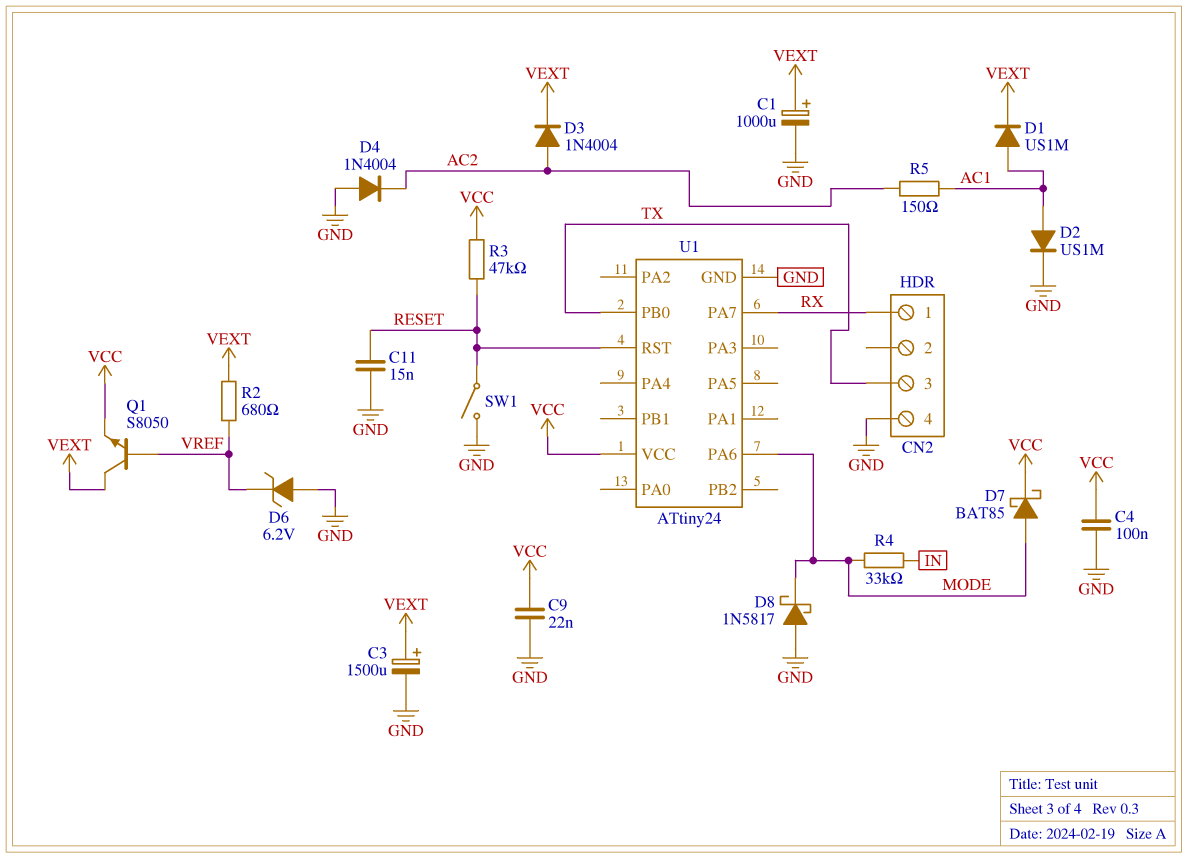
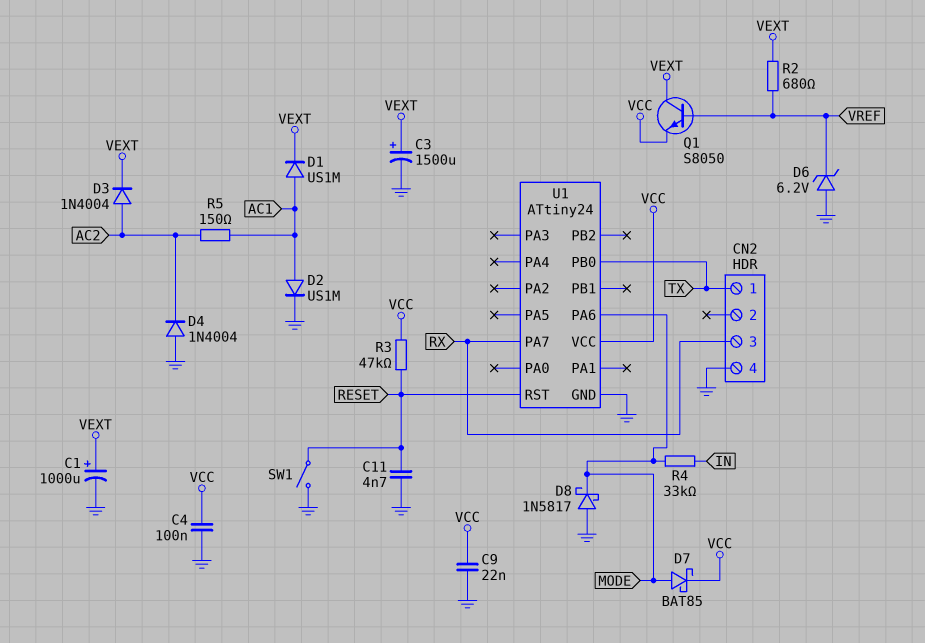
C11: 15nF (GND, RESET) -> 4.7nF (GND, RESET)
CN2 pin 1: RX -> TX
CN2 pin 3: TX -> RX

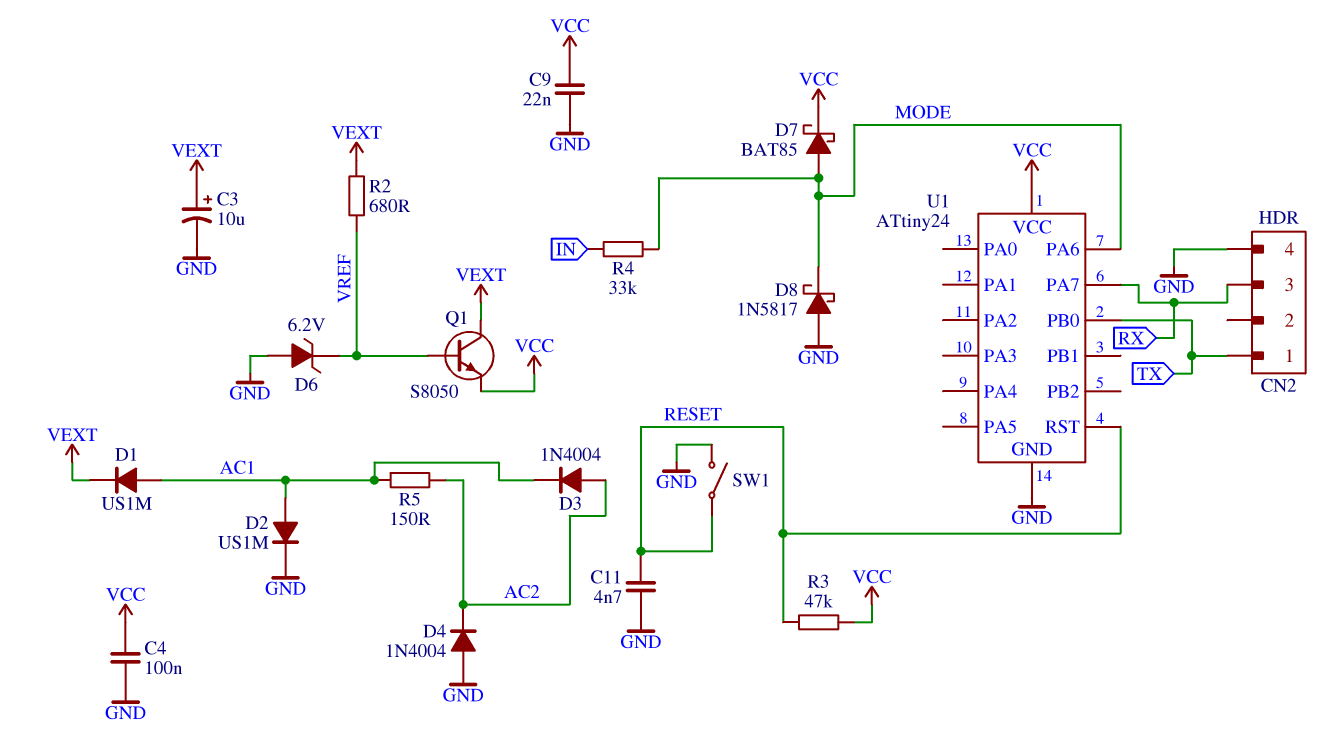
C1: 1000uF (plus VEXT, minus GND) -> none
C3: 1500uF (plus VEXT, minus GND) -> 10uF (plus VEXT, minus GND)
D3: diode 1N4004 (A AC2, K VEXT) -> diode 1N4004 (A AC2, K AC1)

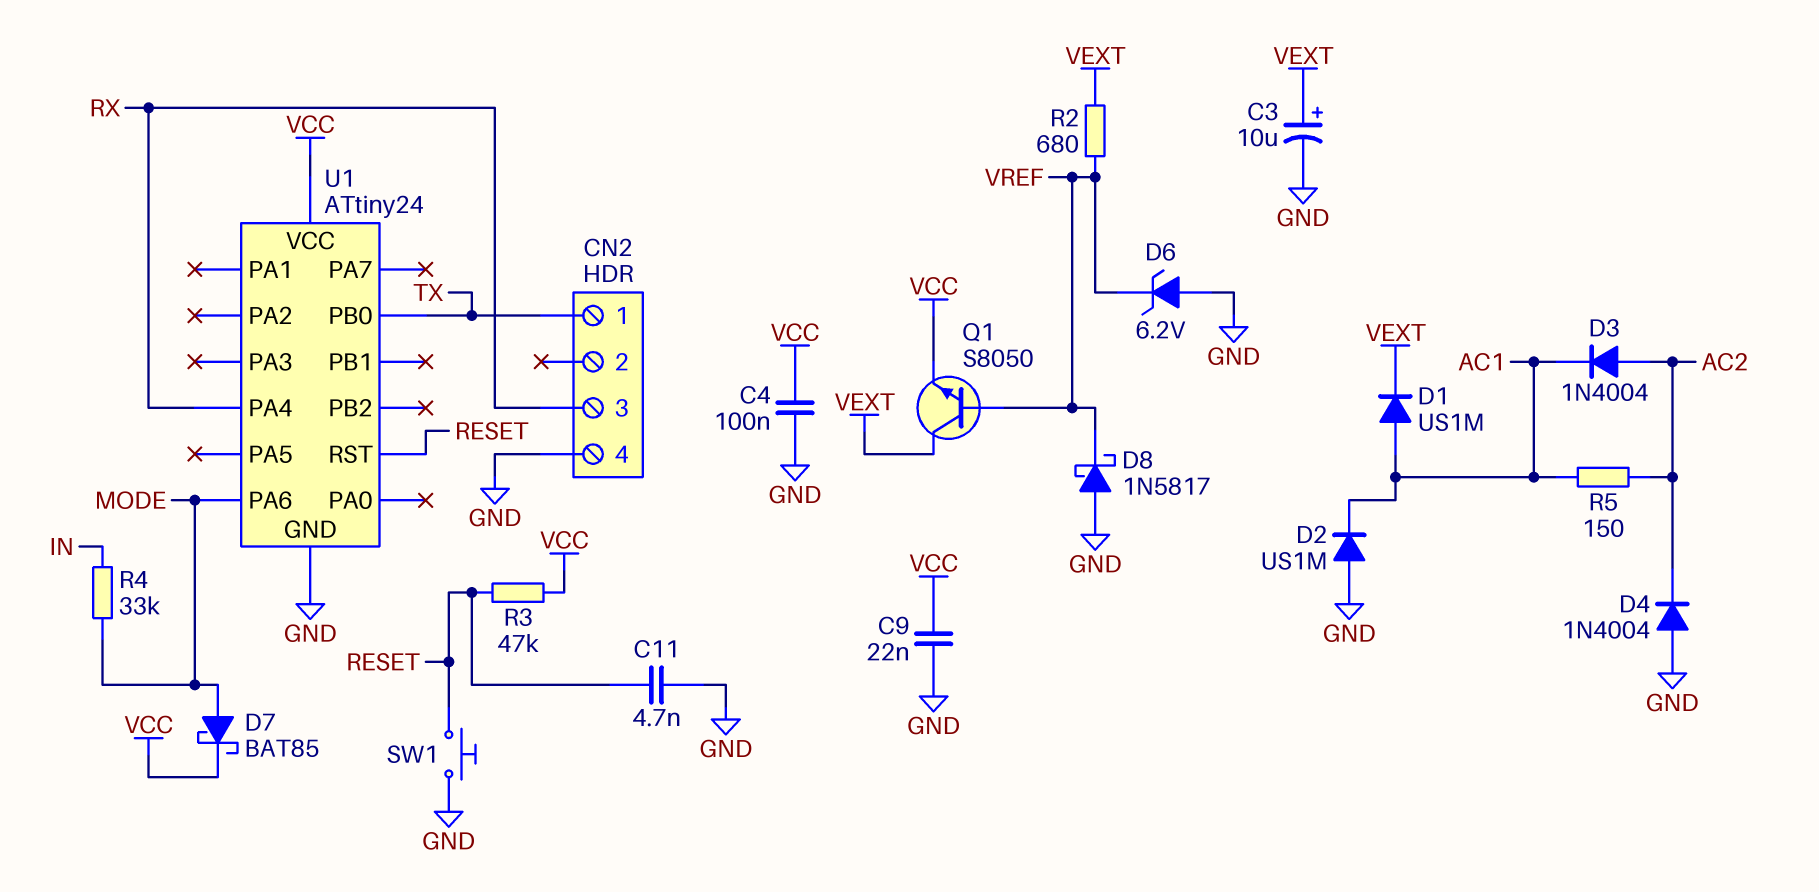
D2: diode US1M (A AC1, K GND) -> diode US1M (A GND, K AC1)
D8: schottky 1N5817 (A GND, K MODE) -> schottky 1N5817 (A GND, K VREF)
SW1: switch (GND, RESET) -> button (GND, RESET)
U1 pin PA4: none -> RX
U1 pin PA7: RX -> none

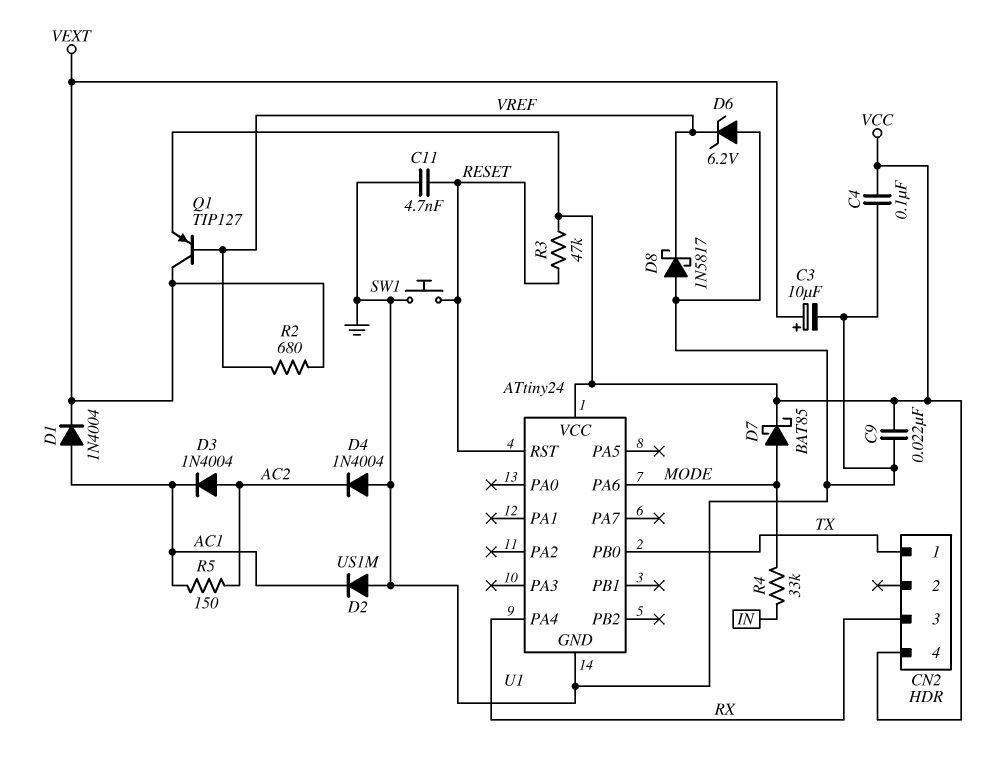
CN2 pin 4: GND -> VCC
D1: diode US1M (A AC1, K VEXT) -> diode 1N4004 (A AC1, K VEXT)
Q1: NPN S8050 (B VREF, C VEXT, E VCC) -> PNP TIP127 (B VREF, C VEXT, E VCC)

